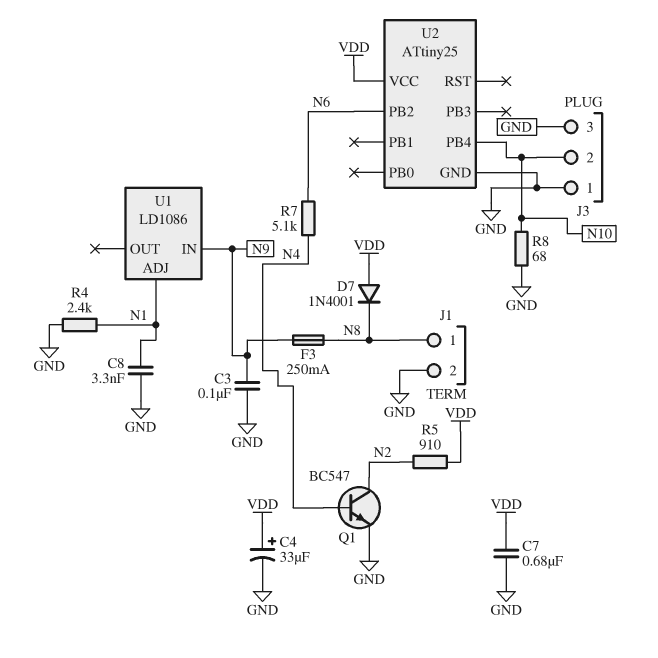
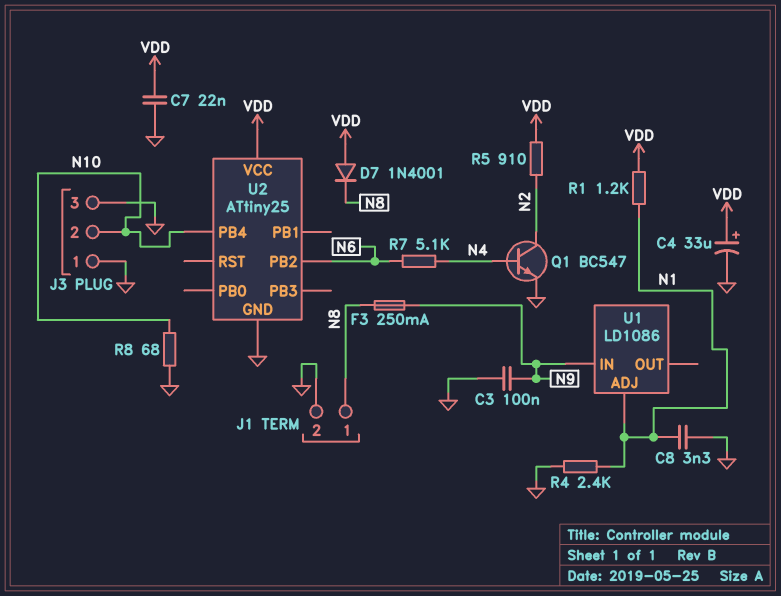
C7: 680nF (GND, VDD) -> 22nF (GND, VDD)
R1: none -> 1.2k (N1, VDD)

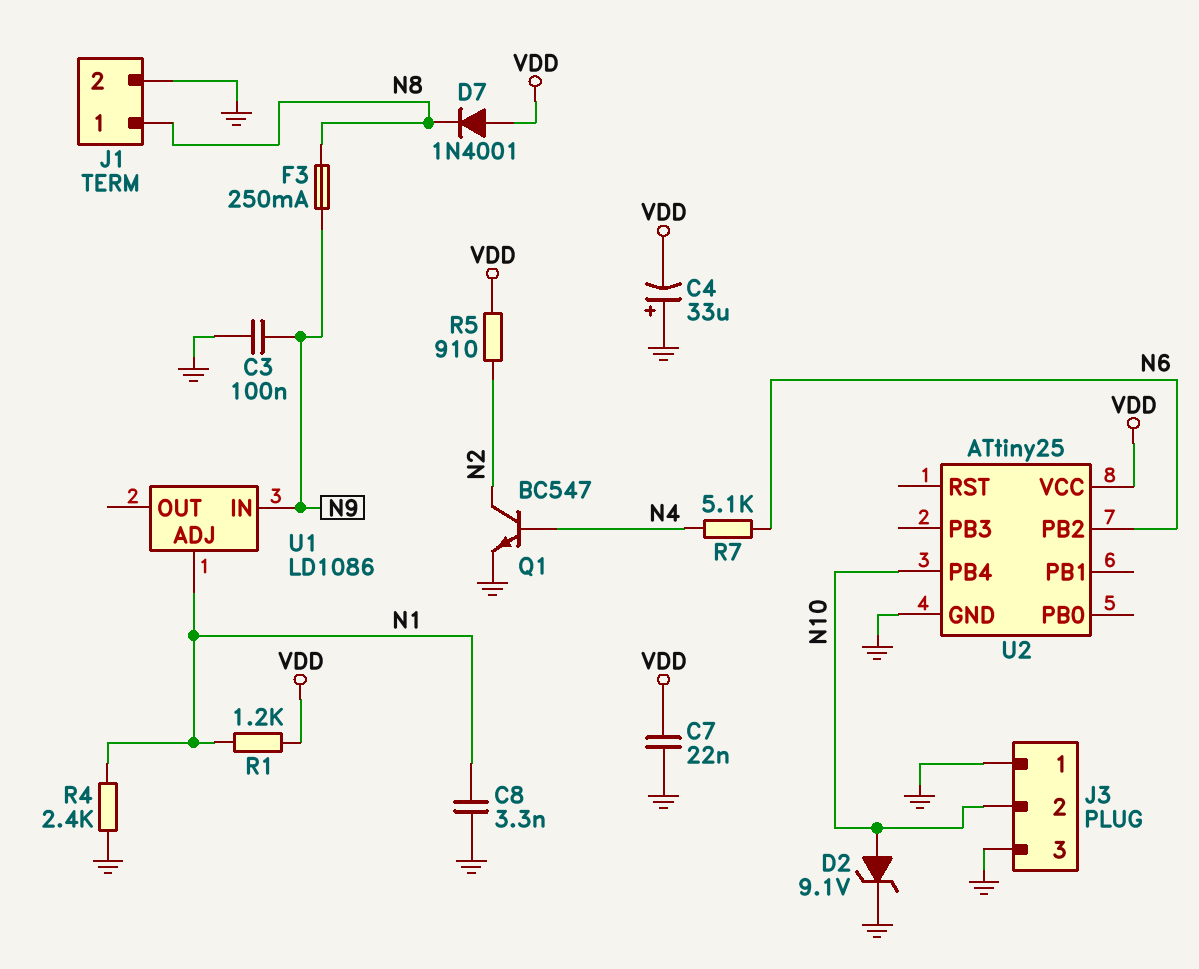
C4: 33uF (plus VDD, minus GND) -> 33uF (plus GND, minus VDD)
D2: none -> zener 9.1V (A N10, K GND)
R8: 68 (GND, N10) -> none

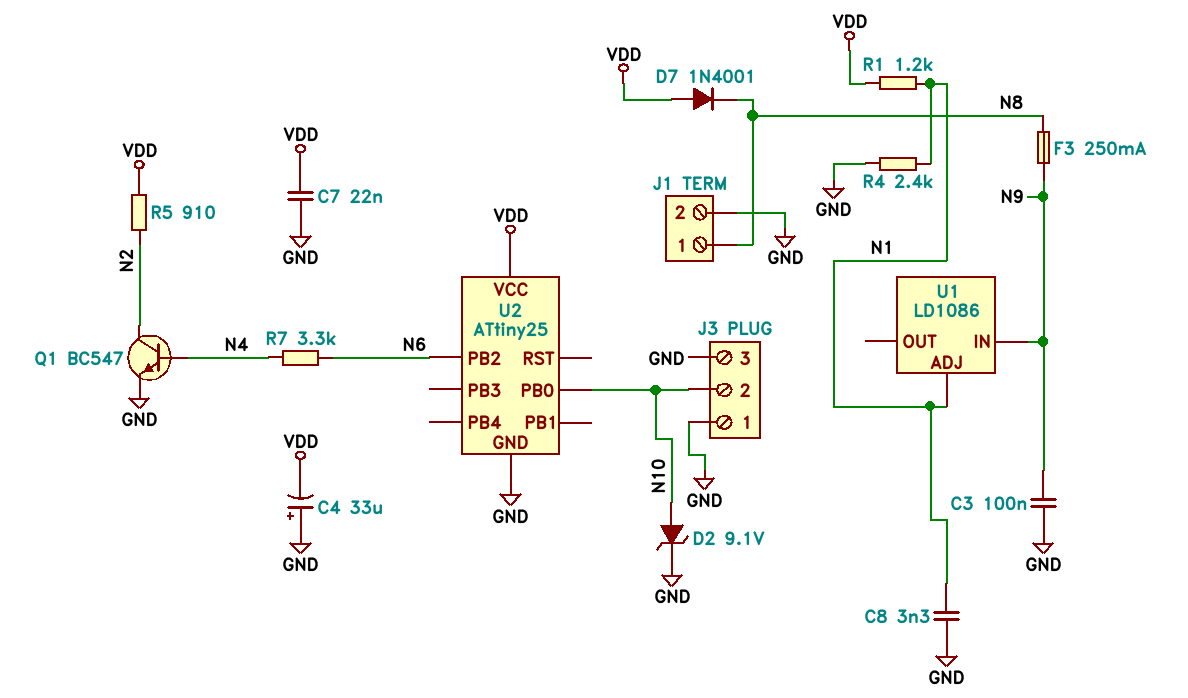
R7: 5.1k (N4, N6) -> 3.3k (N4, N6)
U2 pin PB0: none -> N10
U2 pin PB4: N10 -> none

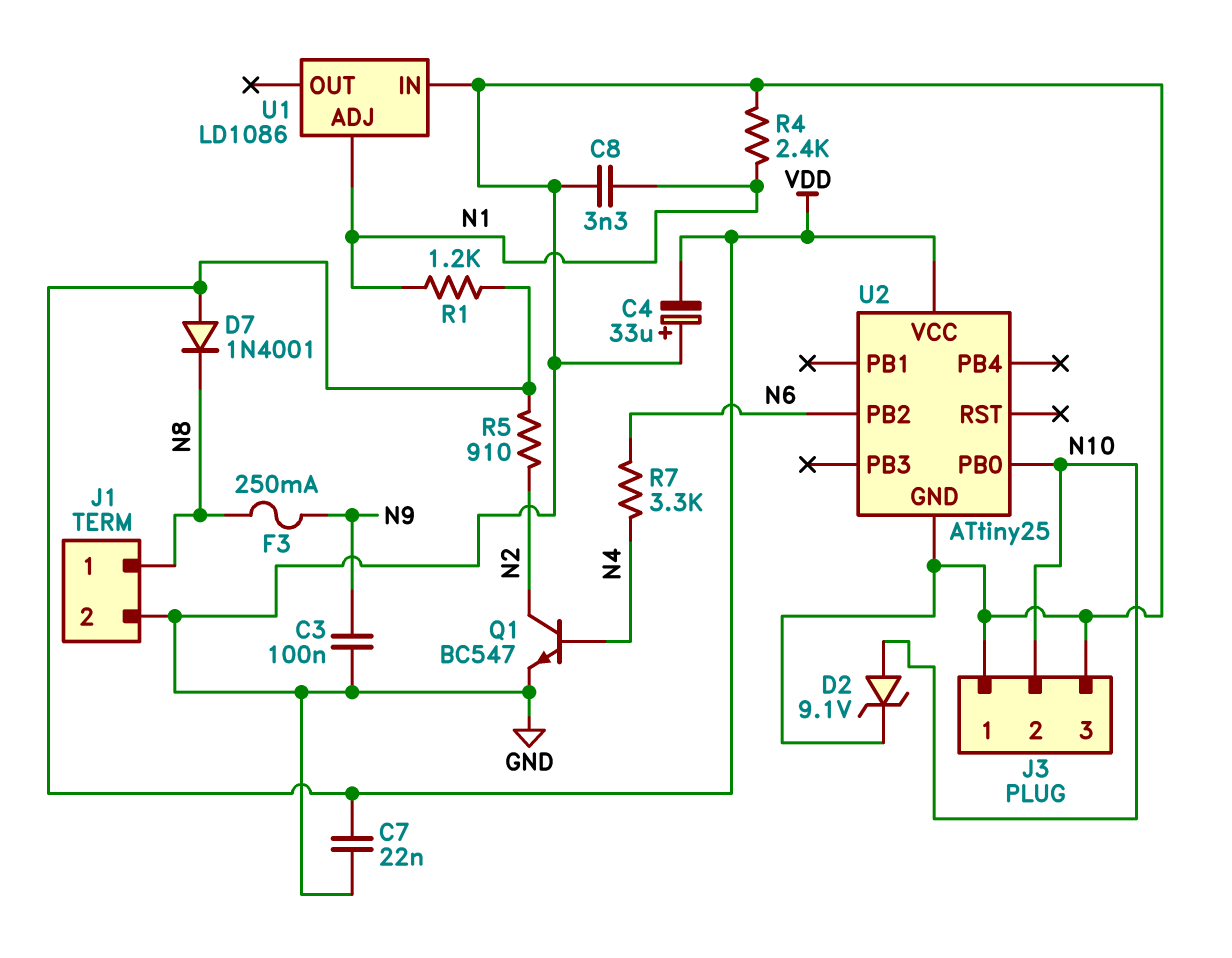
U1 pin IN: N9 -> GND

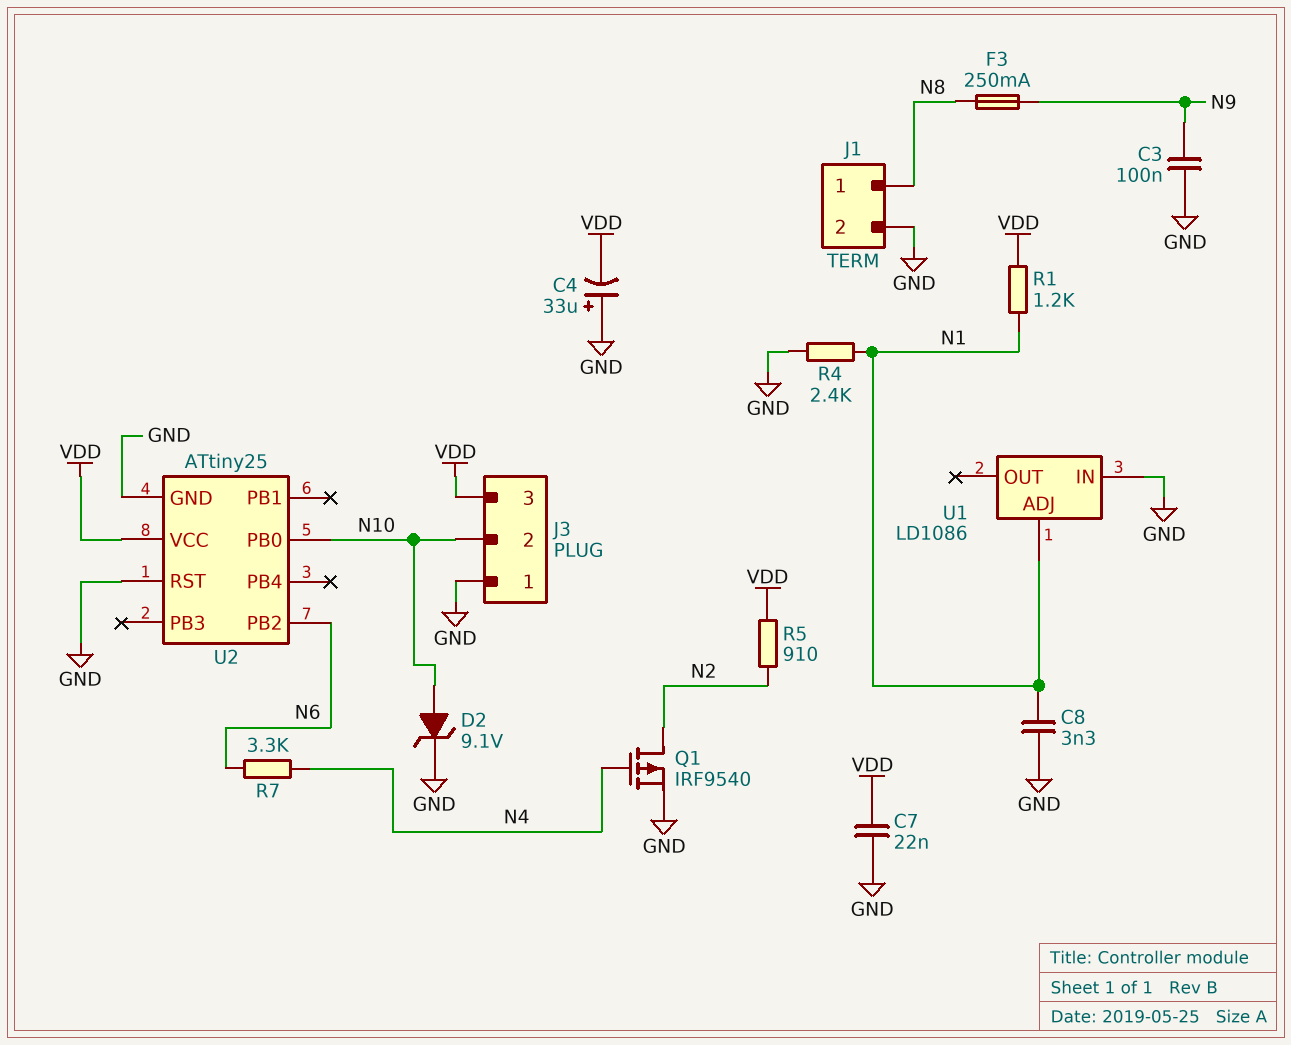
D7: diode 1N4001 (A VDD, K N8) -> none
J3 pin 3: GND -> VDD
Q1: NPN BC547 (B N4, C N2, E GND) -> PMOS IRF9540 (G N4, D N2, S GND)
U2 pin RST: none -> GND

